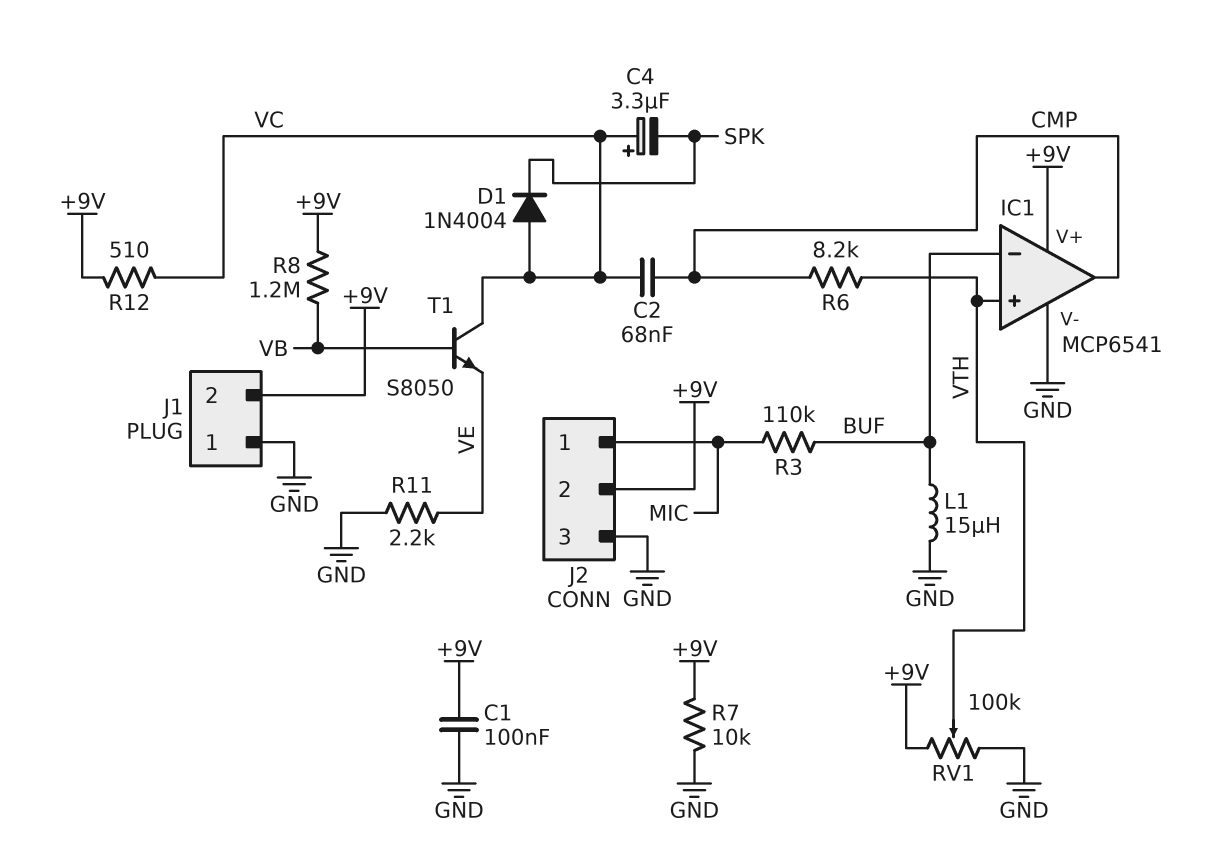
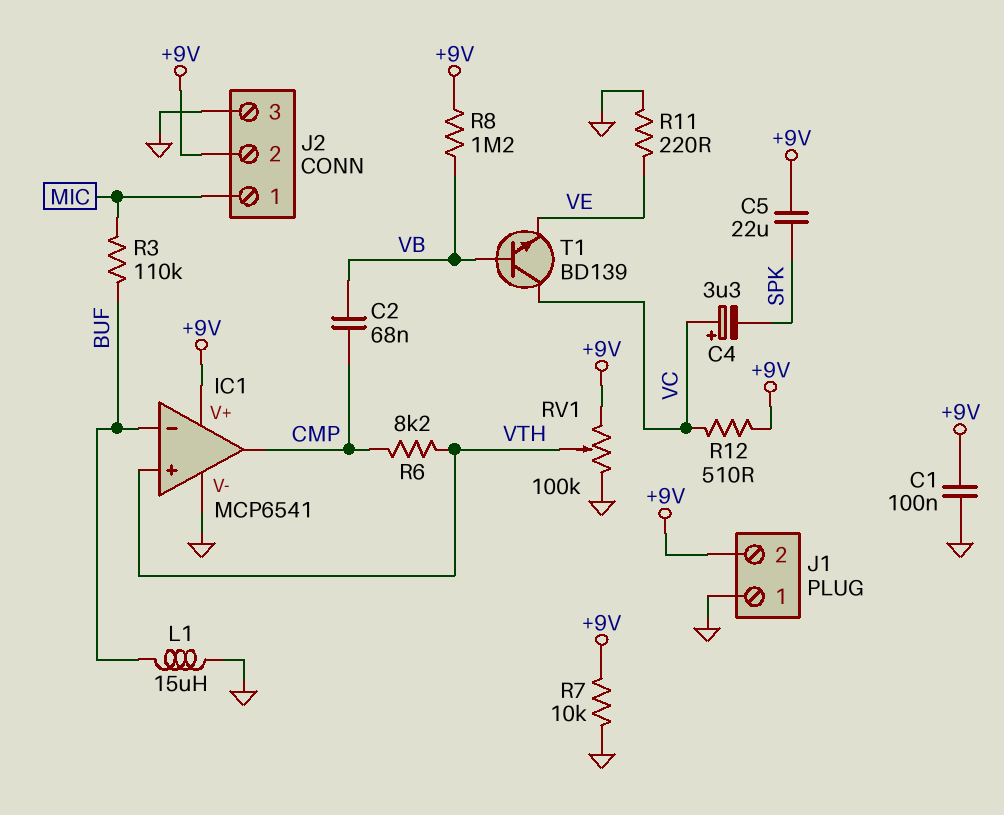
C2: 68nF (CMP, VC) -> 68nF (CMP, VB)
C5: none -> 22uF (+9V, SPK)
D1: diode 1N4004 (A VC, K SPK) -> none
R11: 2.2k (GND, VE) -> 220 (GND, VE)
T1: NPN S8050 (B VB, C VC, E VE) -> NPN BD139 (B VB, C VC, E VE)

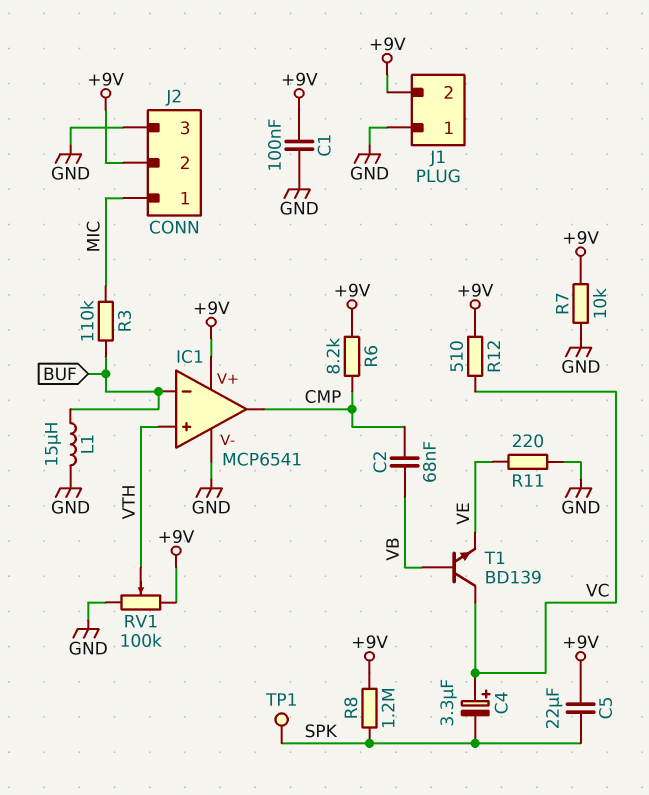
R6: 8.2k (CMP, VTH) -> 8.2k (+9V, CMP)
R8: 1.2M (+9V, VB) -> 1.2M (+9V, SPK)
TP1: none -> test point (SPK)

